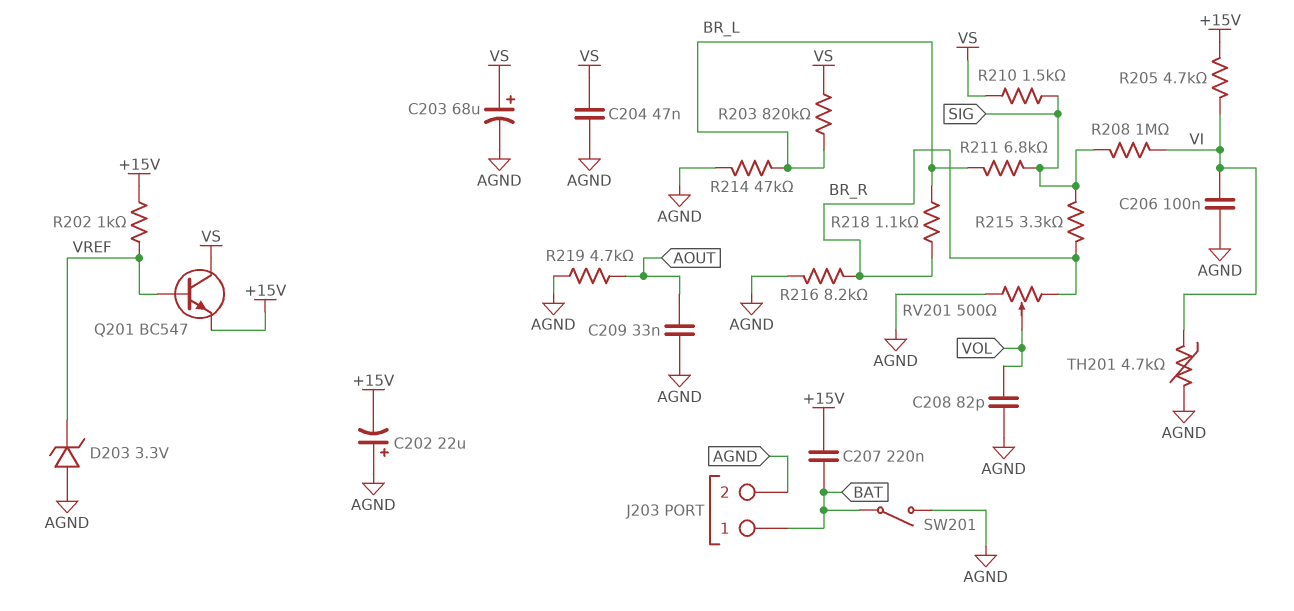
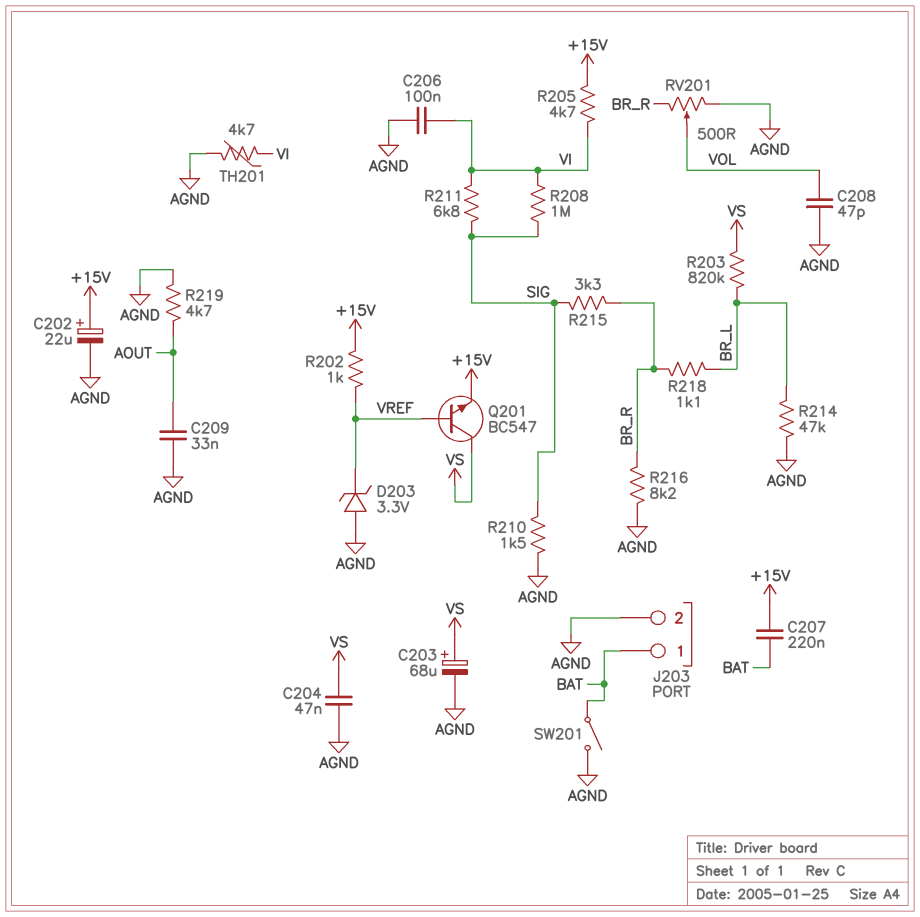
C202: 22uF (plus AGND, minus +15V) -> 22uF (plus +15V, minus AGND)
C208: 82pF (AGND, VOL) -> 47pF (AGND, VOL)
R210: 1.5k (SIG, VS) -> 1.5k (AGND, SIG)
R211: 6.8k (BR_L, SIG) -> 6.8k (SIG, VI)

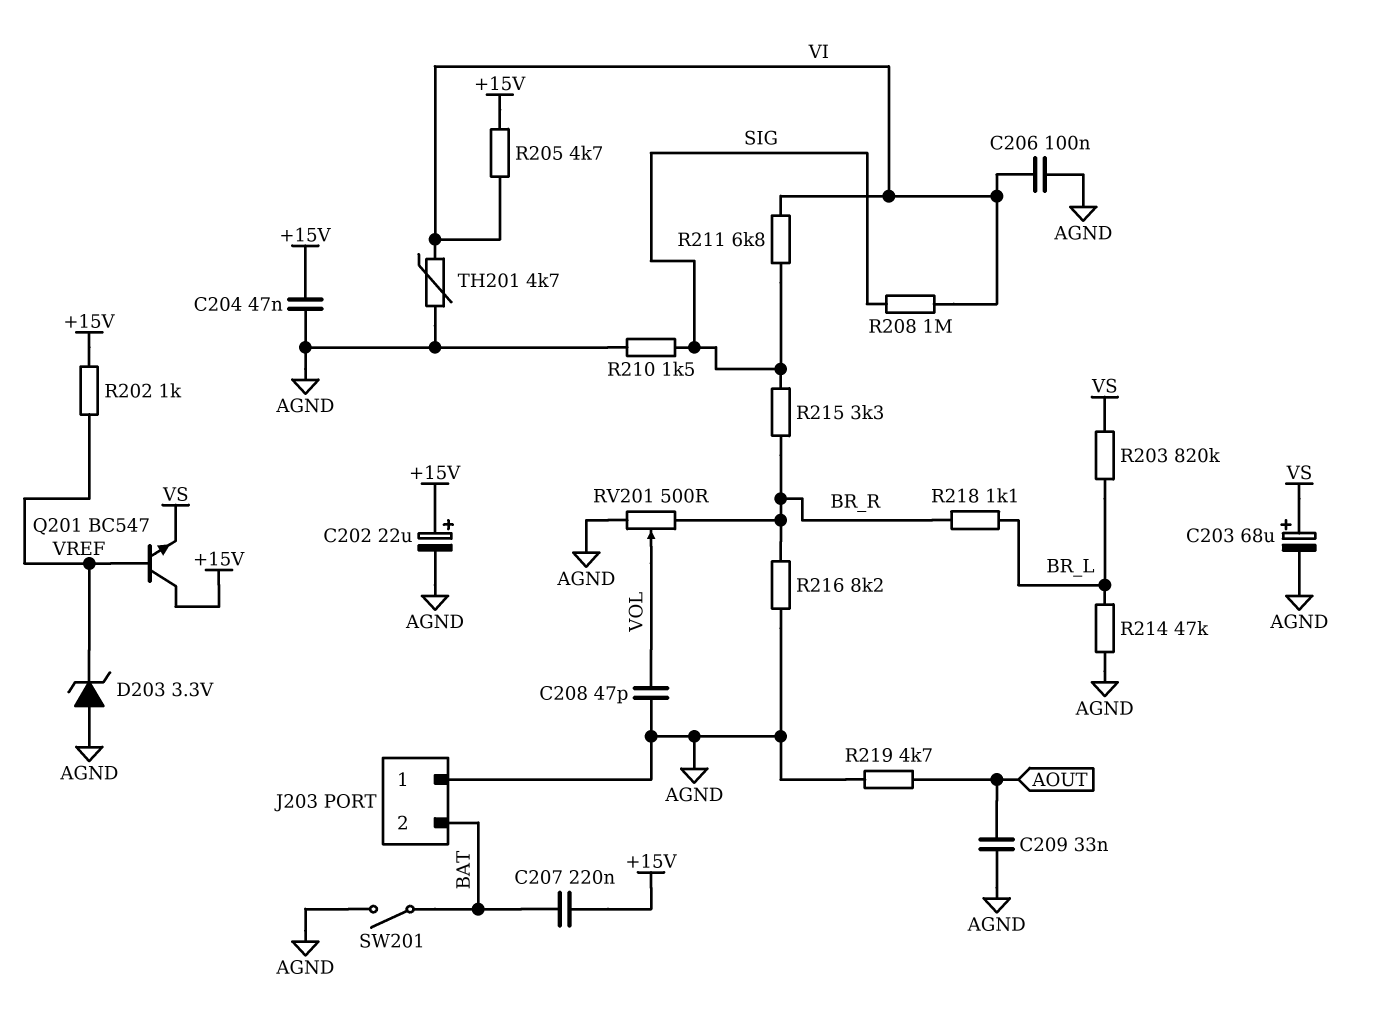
C204: 47nF (AGND, VS) -> 47nF (+15V, AGND)
J203 pin 1: BAT -> AGND
J203 pin 2: AGND -> BAT
Q201: NPN BC547 (B VREF, C VS, E +15V) -> NPN BC547 (B VREF, C +15V, E VS)

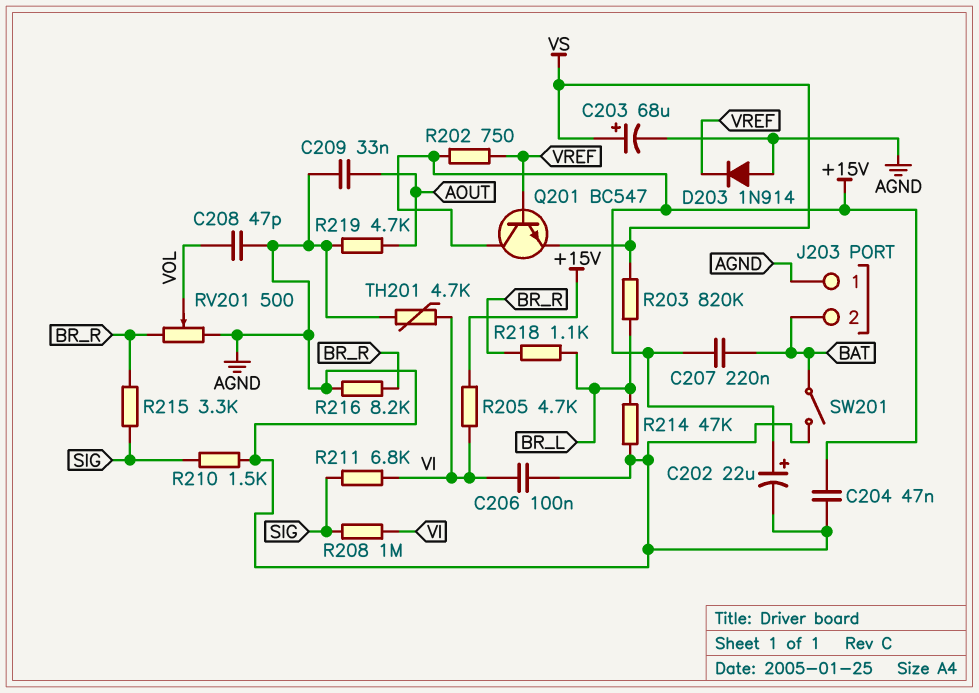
D203: zener 3.3V (A AGND, K VREF) -> diode 1N914 (A AGND, K VREF)
R202: 1k (+15V, VREF) -> 750 (+15V, VREF)

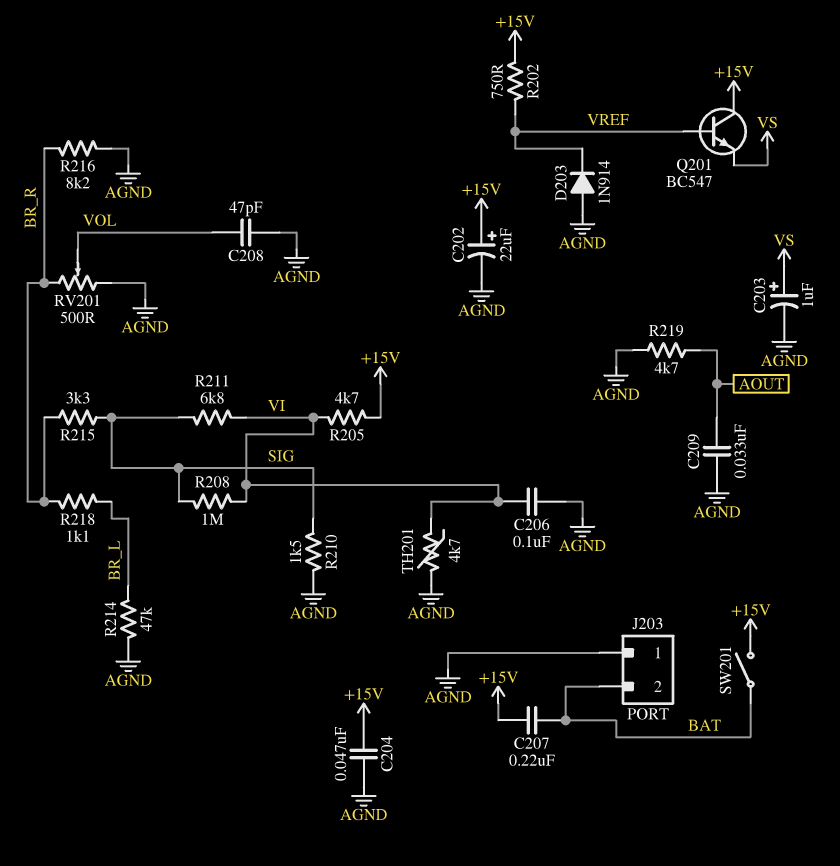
C203: 68uF (plus VS, minus AGND) -> 1uF (plus VS, minus AGND)
R203: 820k (BR_L, VS) -> none
SW201: switch (AGND, BAT) -> switch (+15V, BAT)

